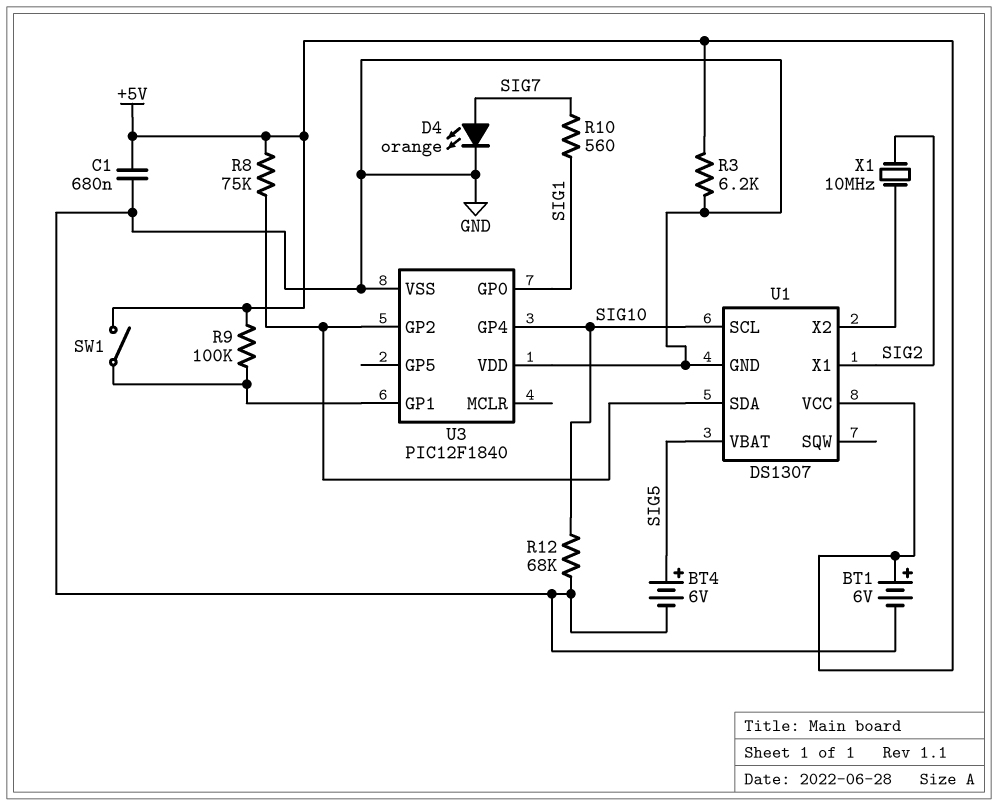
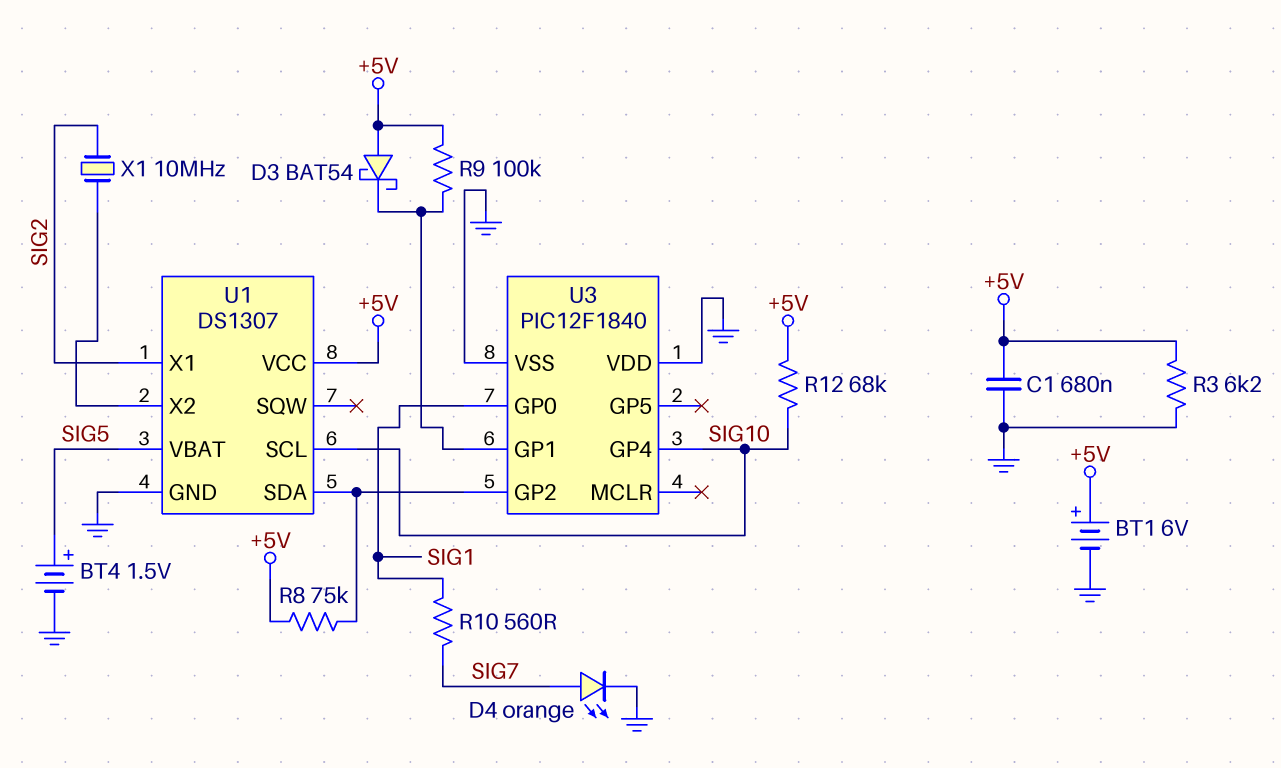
BT4: 6V (plus SIG5, minus GND) -> 1.5V (plus SIG5, minus GND)
D3: none -> schottky BAT54 (A +5V, K U3/GP1)
R12: 68k (GND, SIG10) -> 68k (+5V, SIG10)
SW1: switch (+5V, U3/GP1) -> none

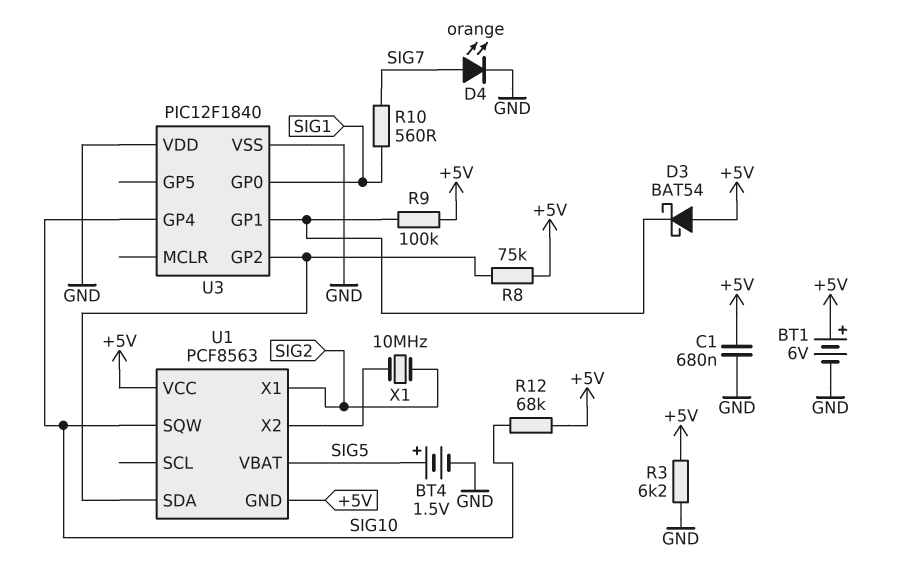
U1: DS1307 -> PCF8563
U1 pin GND: GND -> +5V
U1 pin SCL: SIG10 -> none
U1 pin SQW: none -> SIG10

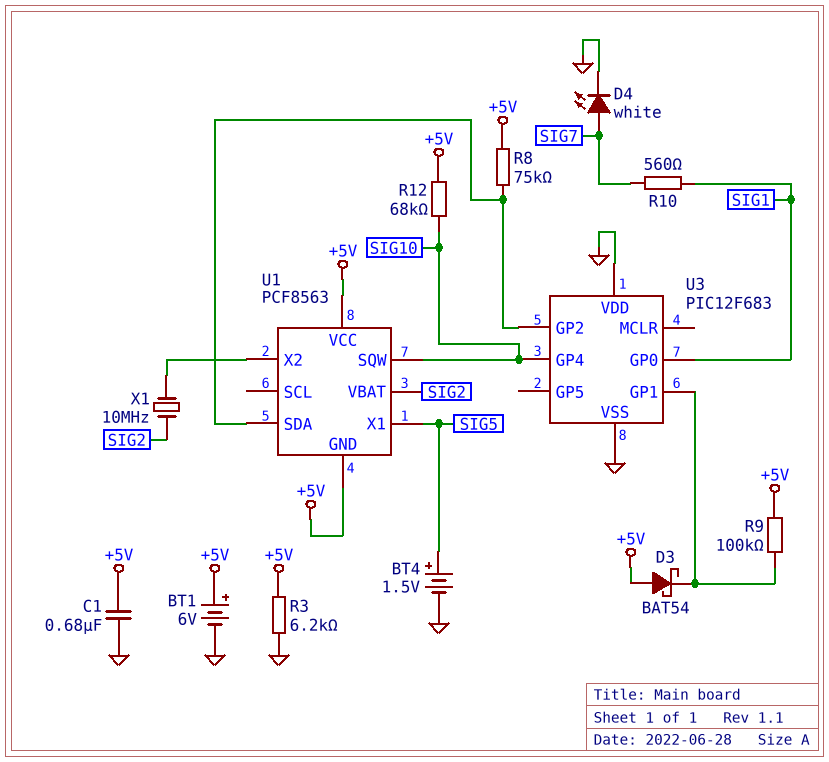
D4: LED orange (A SIG7, K GND) -> LED white (A SIG7, K GND)
U1 pin VBAT: SIG5 -> SIG2
U1 pin X1: SIG2 -> SIG5
U3: PIC12F1840 -> PIC12F683

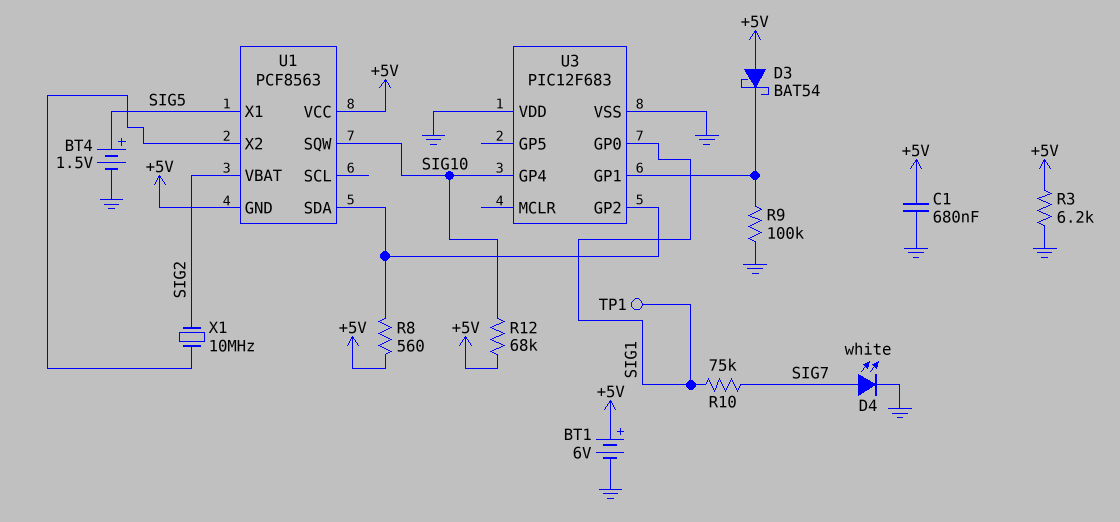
R8: 75k (+5V, U1/SDA) -> 560 (+5V, U1/SDA)
R9: 100k (+5V, U3/GP1) -> 100k (GND, U3/GP1)
R10: 560 (SIG1, SIG7) -> 75k (SIG1, SIG7)
TP1: none -> test point (SIG1)

